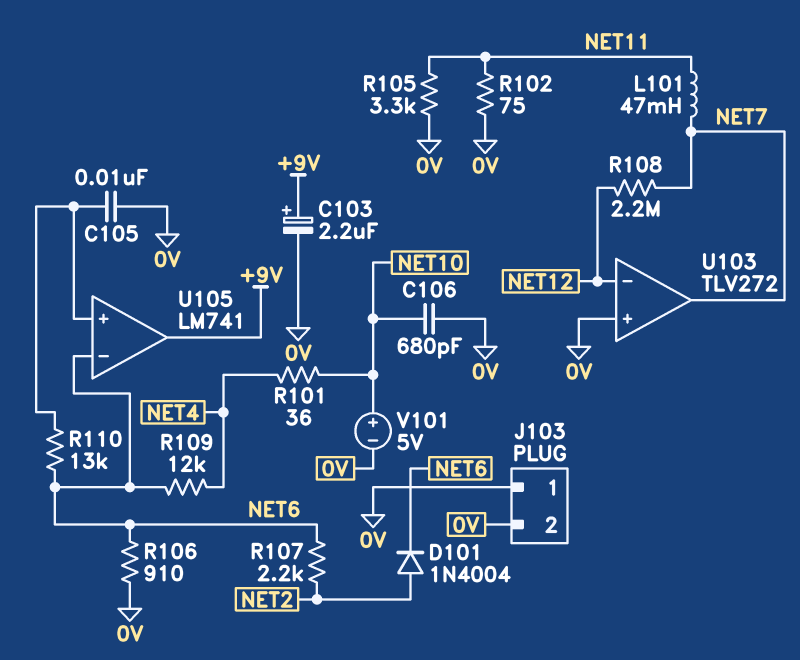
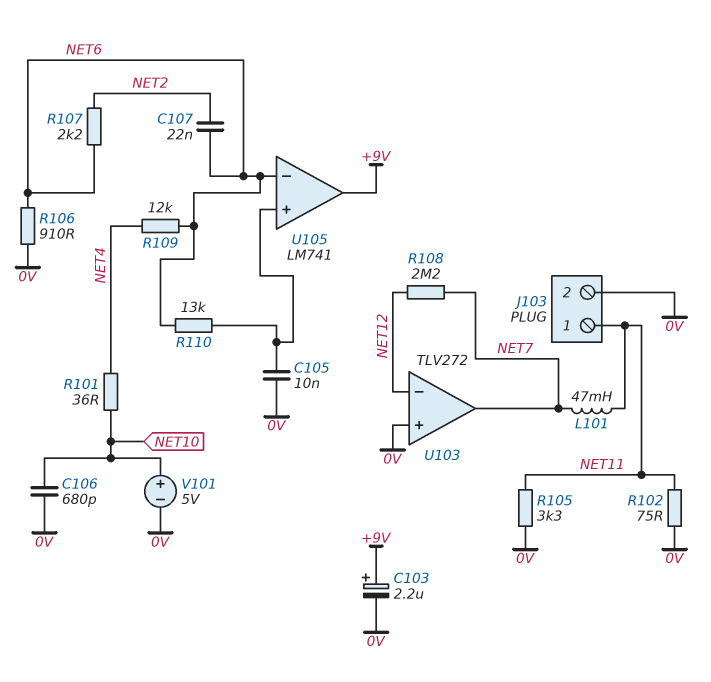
C107: none -> 22nF (NET2, NET6)
D101: diode 1N4004 (A NET2, K NET6) -> none
J103 pin 1: 0V -> NET11

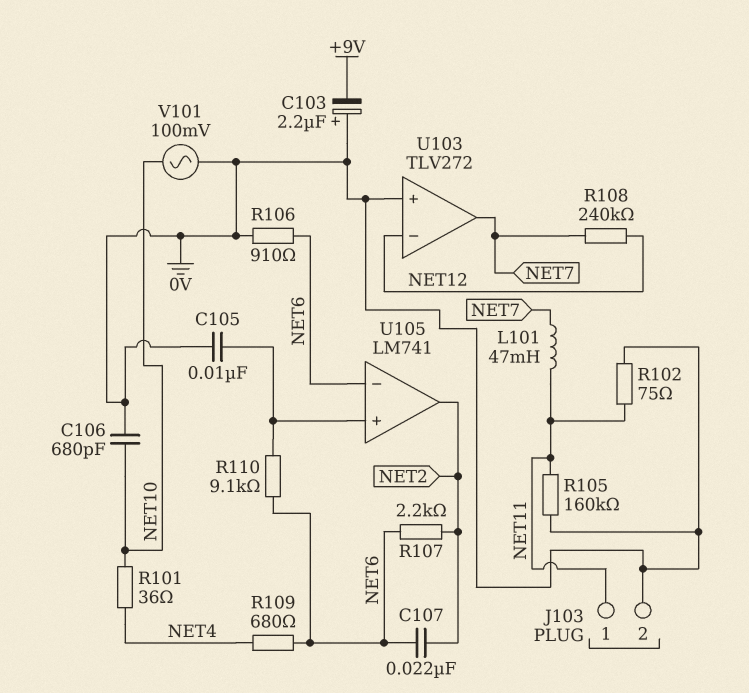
C103: 2.2uF (plus +9V, minus 0V) -> 2.2uF (plus 0V, minus +9V)
R105: 3.3k (0V, NET11) -> 160k (0V, NET11)
R108: 2.2M (NET7, NET12) -> 240k (NET7, NET12)
R109: 12k (NET4, NET6) -> 680 (NET4, NET6)
R110: 13k (NET6, U105/in+) -> 9.1k (NET6, U105/in+)
U105 pin out: +9V -> NET2
V101: 5V (plus NET10, minus 0V) -> AC 100mV (0V, NET10)

